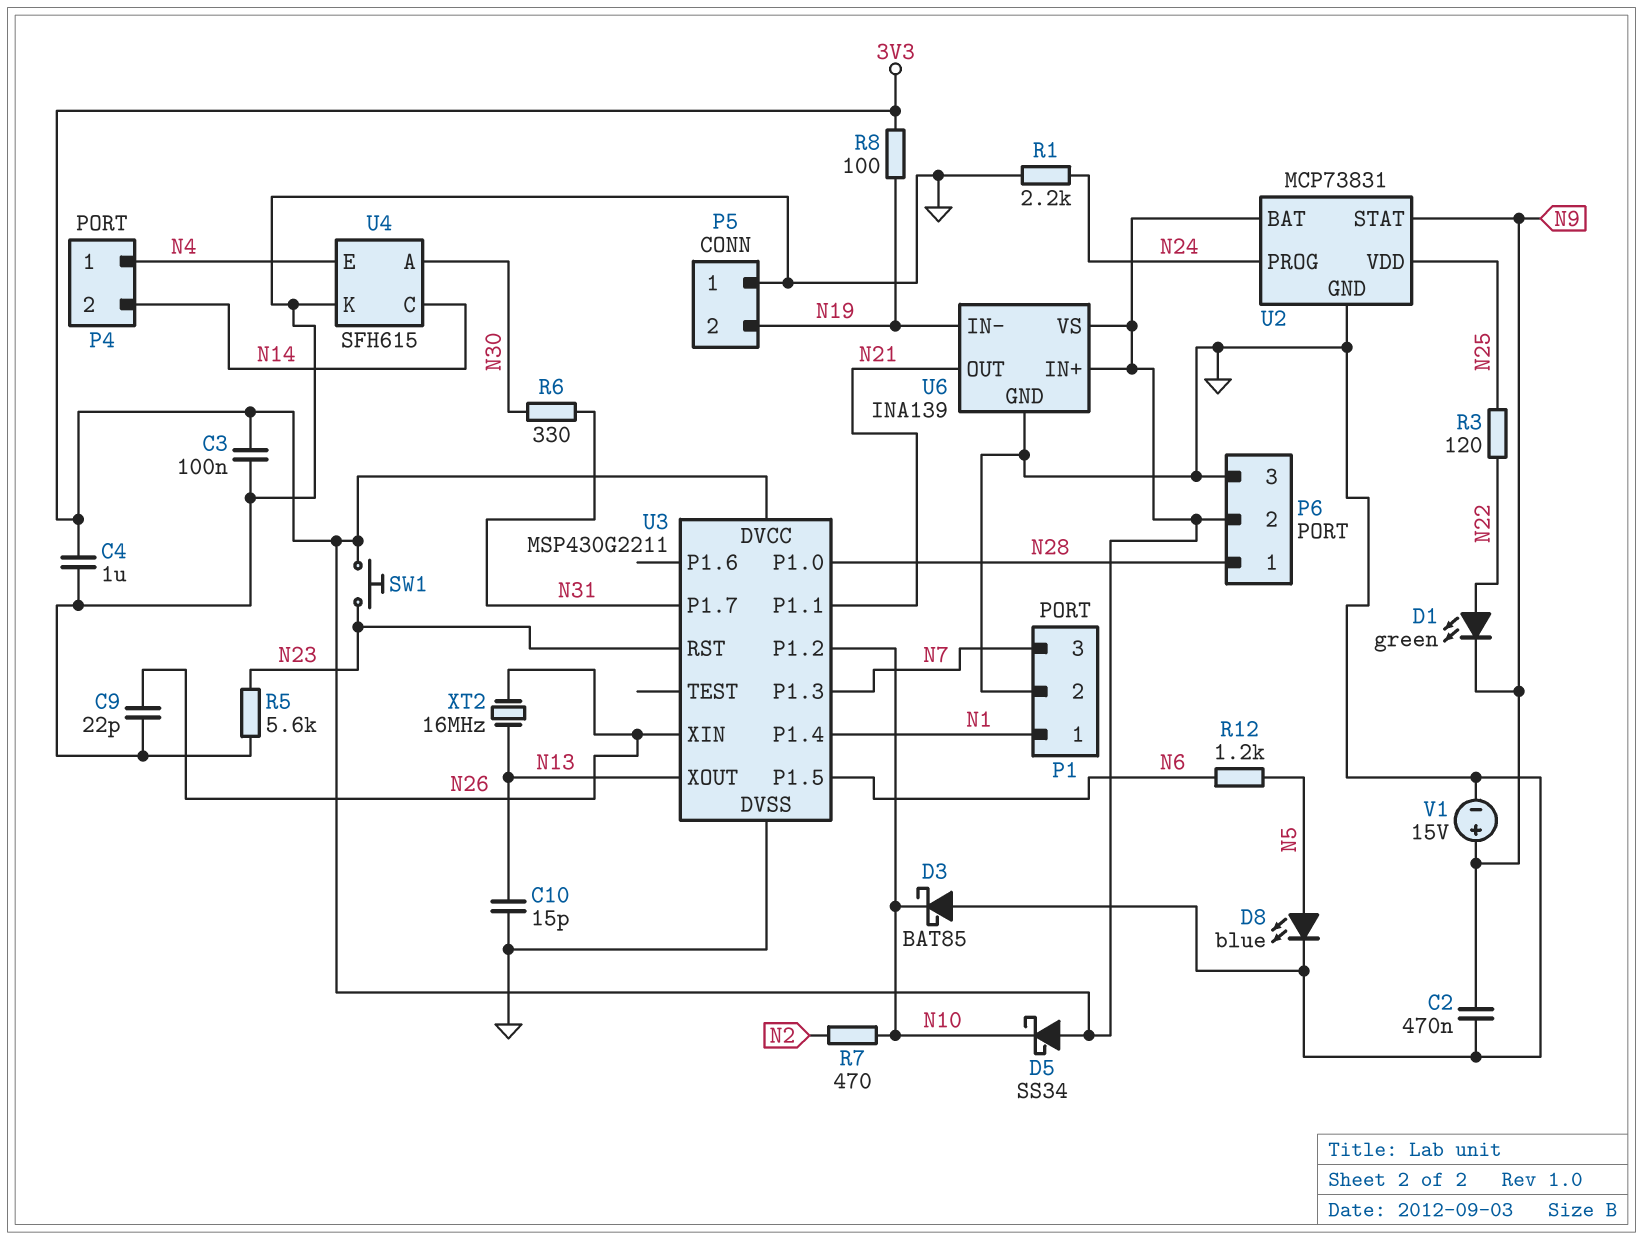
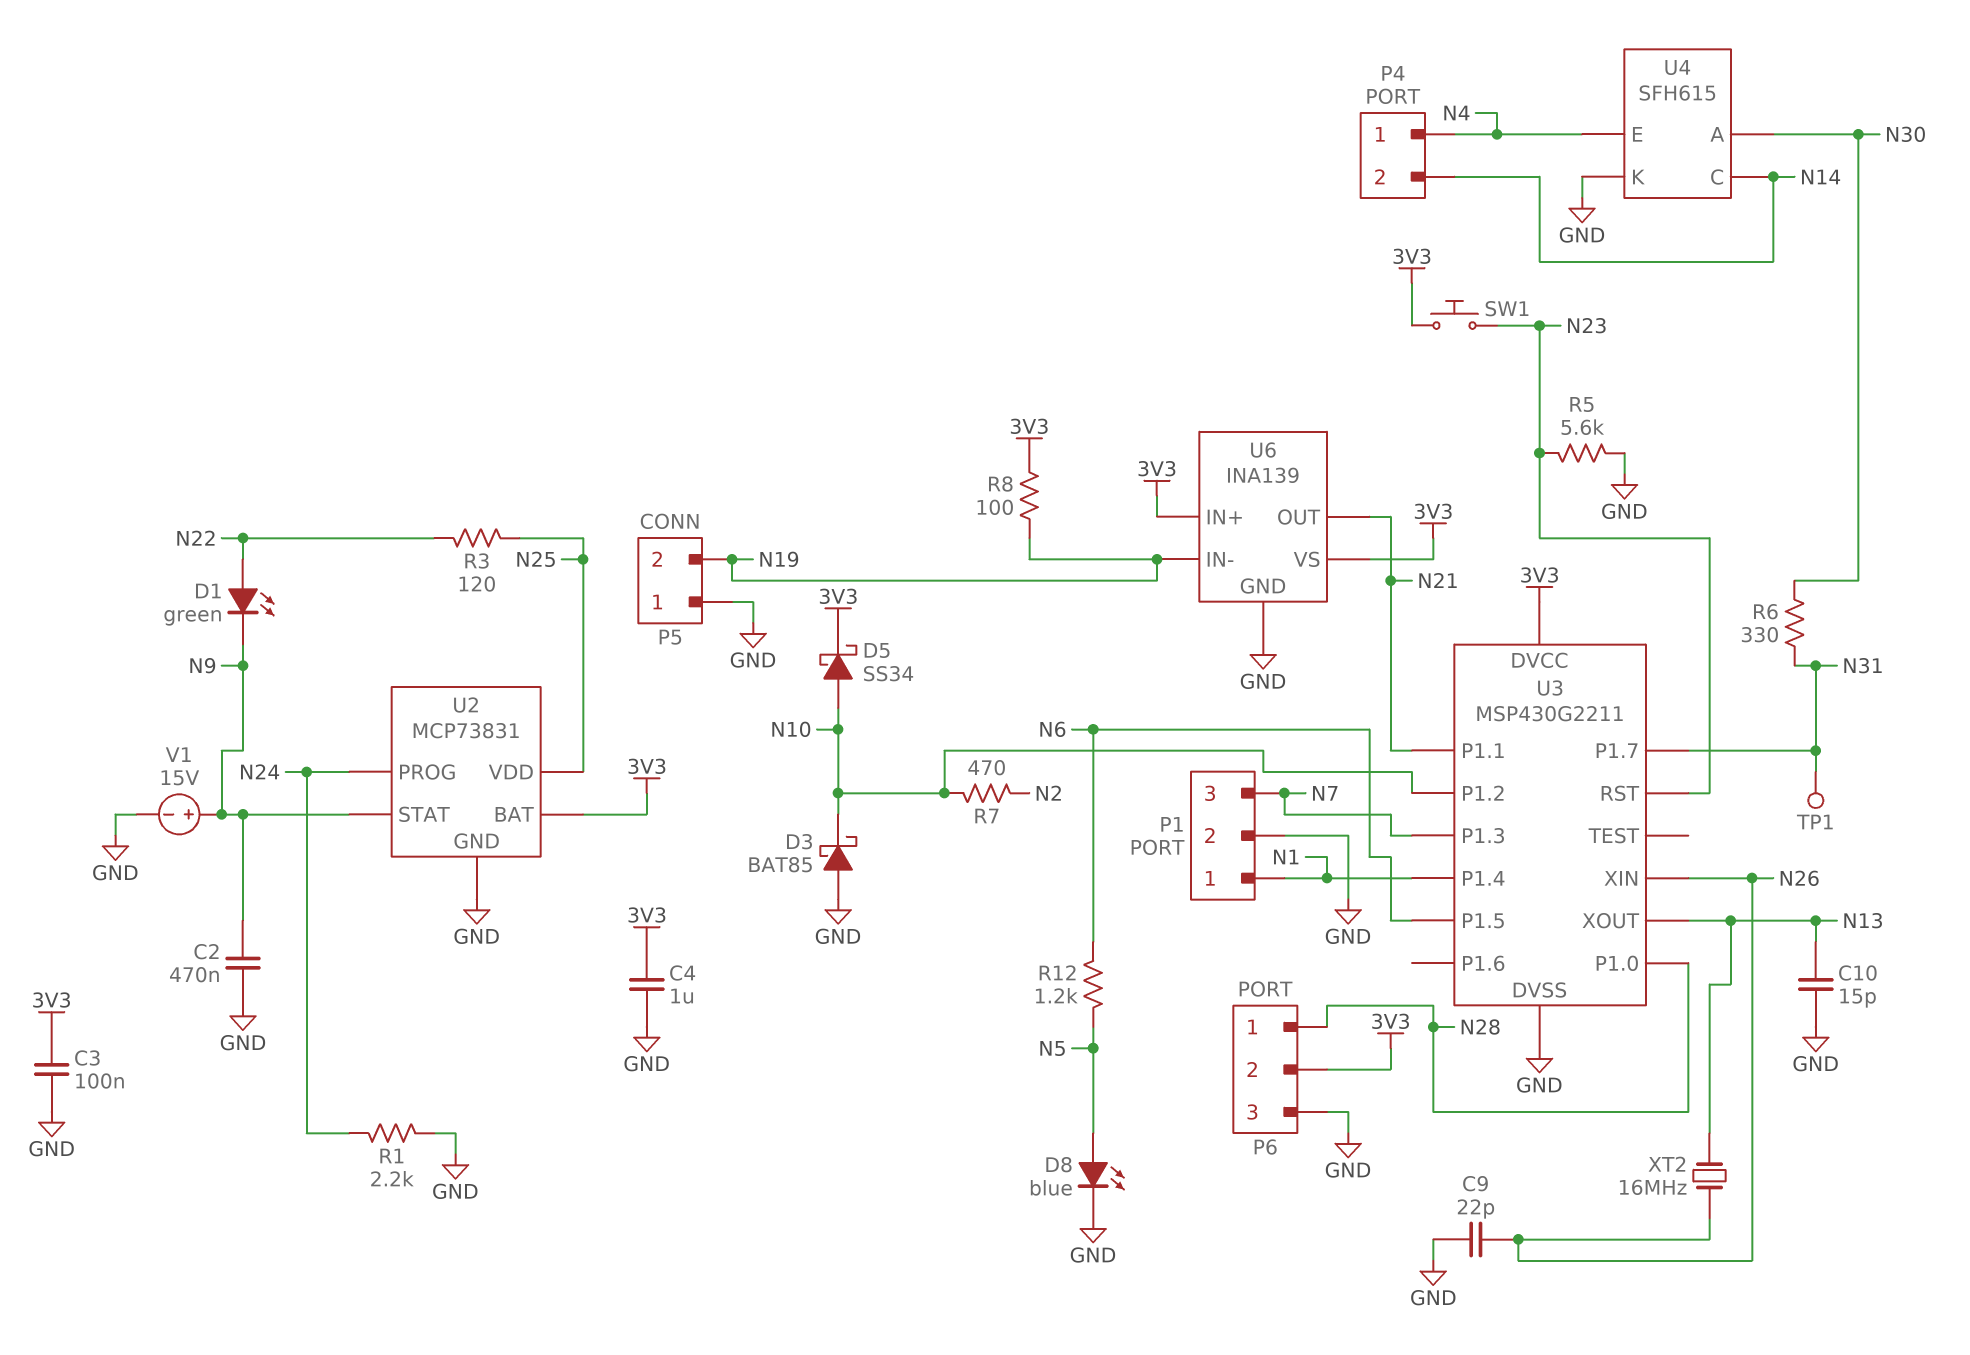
D5: schottky SS34 (A 3V3, K N10) -> schottky SS34 (A N10, K 3V3)
TP1: none -> test point (N31)

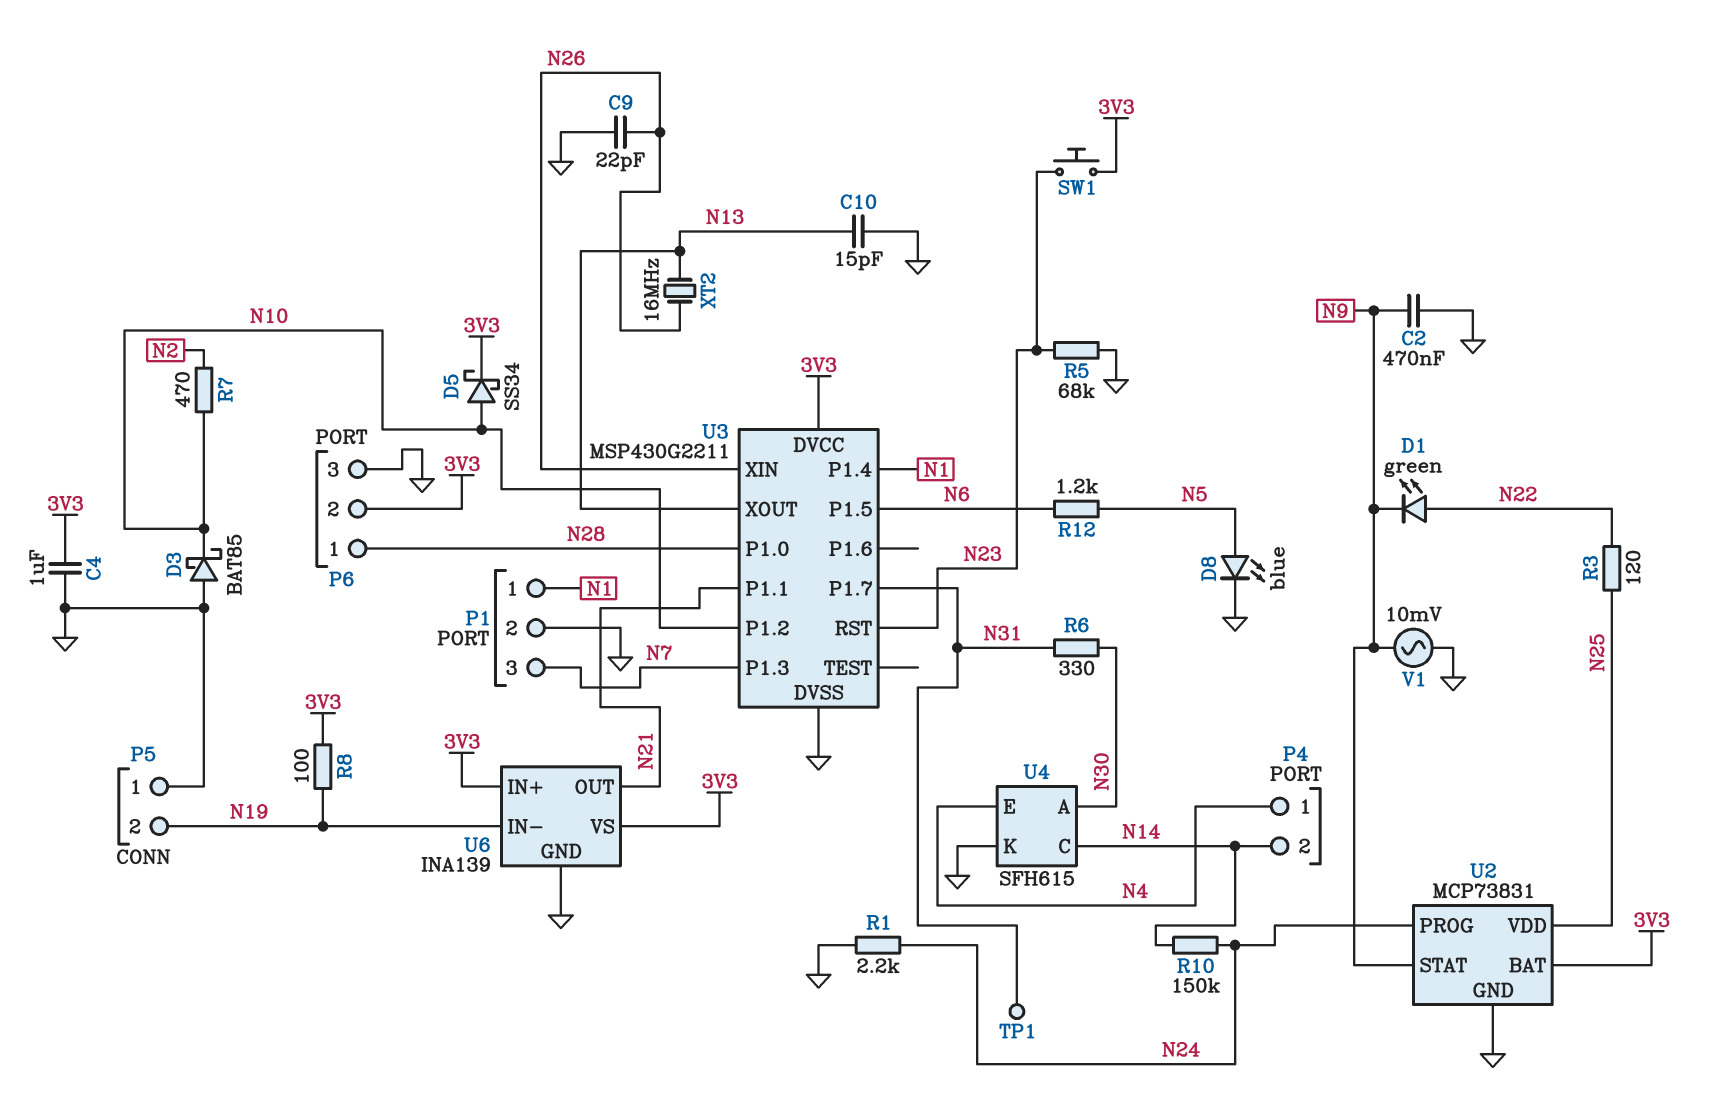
C3: 100nF (3V3, GND) -> none
R5: 5.6k (GND, N23) -> 68k (GND, N23)
R10: none -> 150k (N14, N24)
V1: 15V (plus N9, minus GND) -> AC 10mV (GND, N9)

